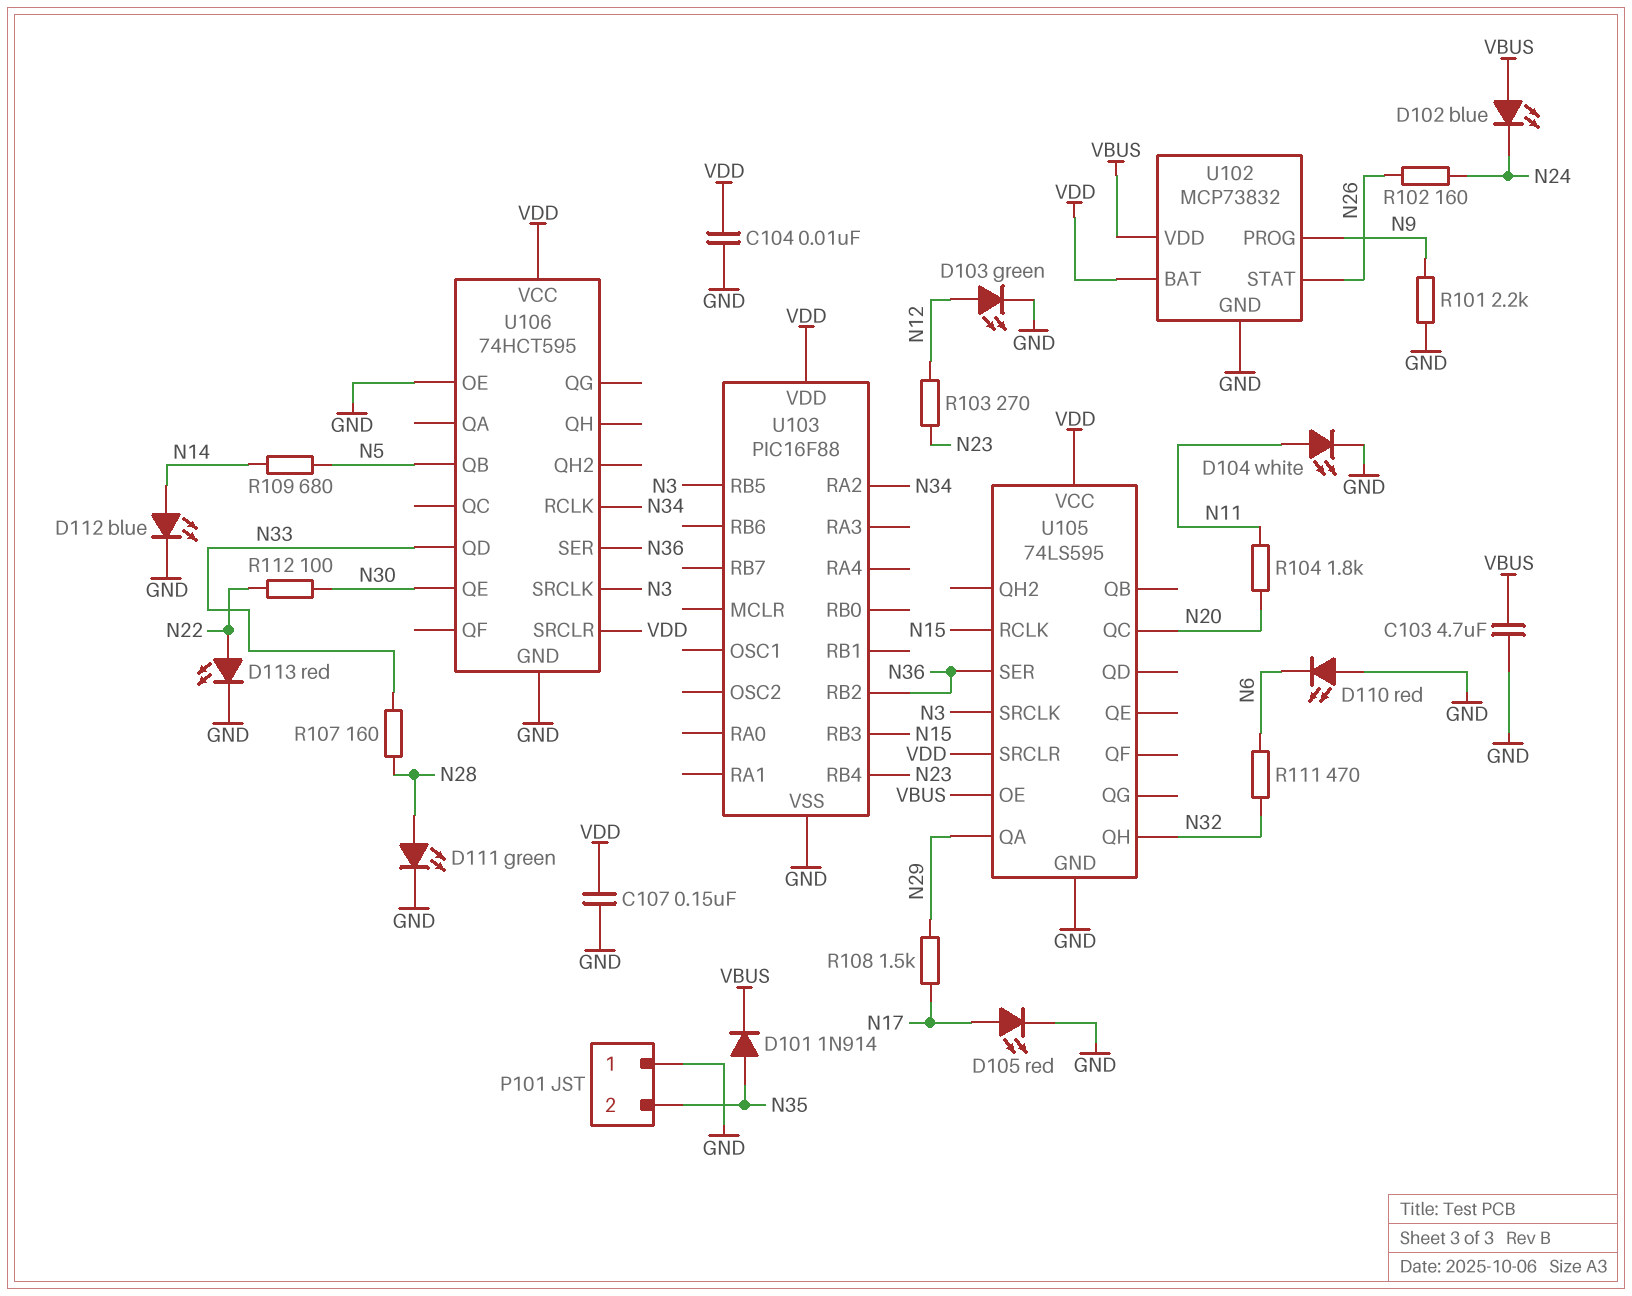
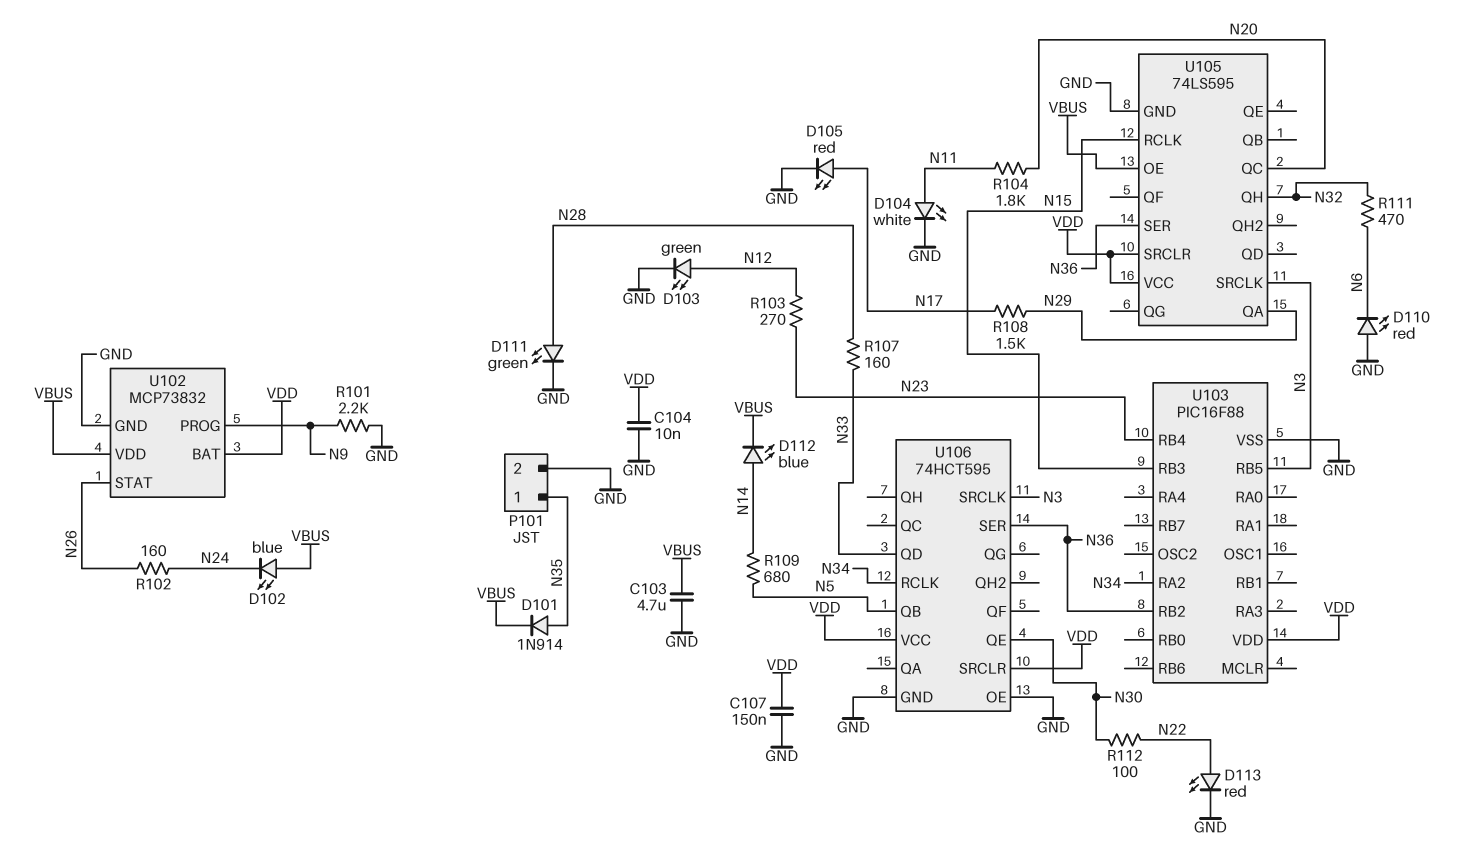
D112: LED blue (A N14, K GND) -> LED blue (A N14, K VBUS)
P101 pin 1: GND -> N35
P101 pin 2: N35 -> GND

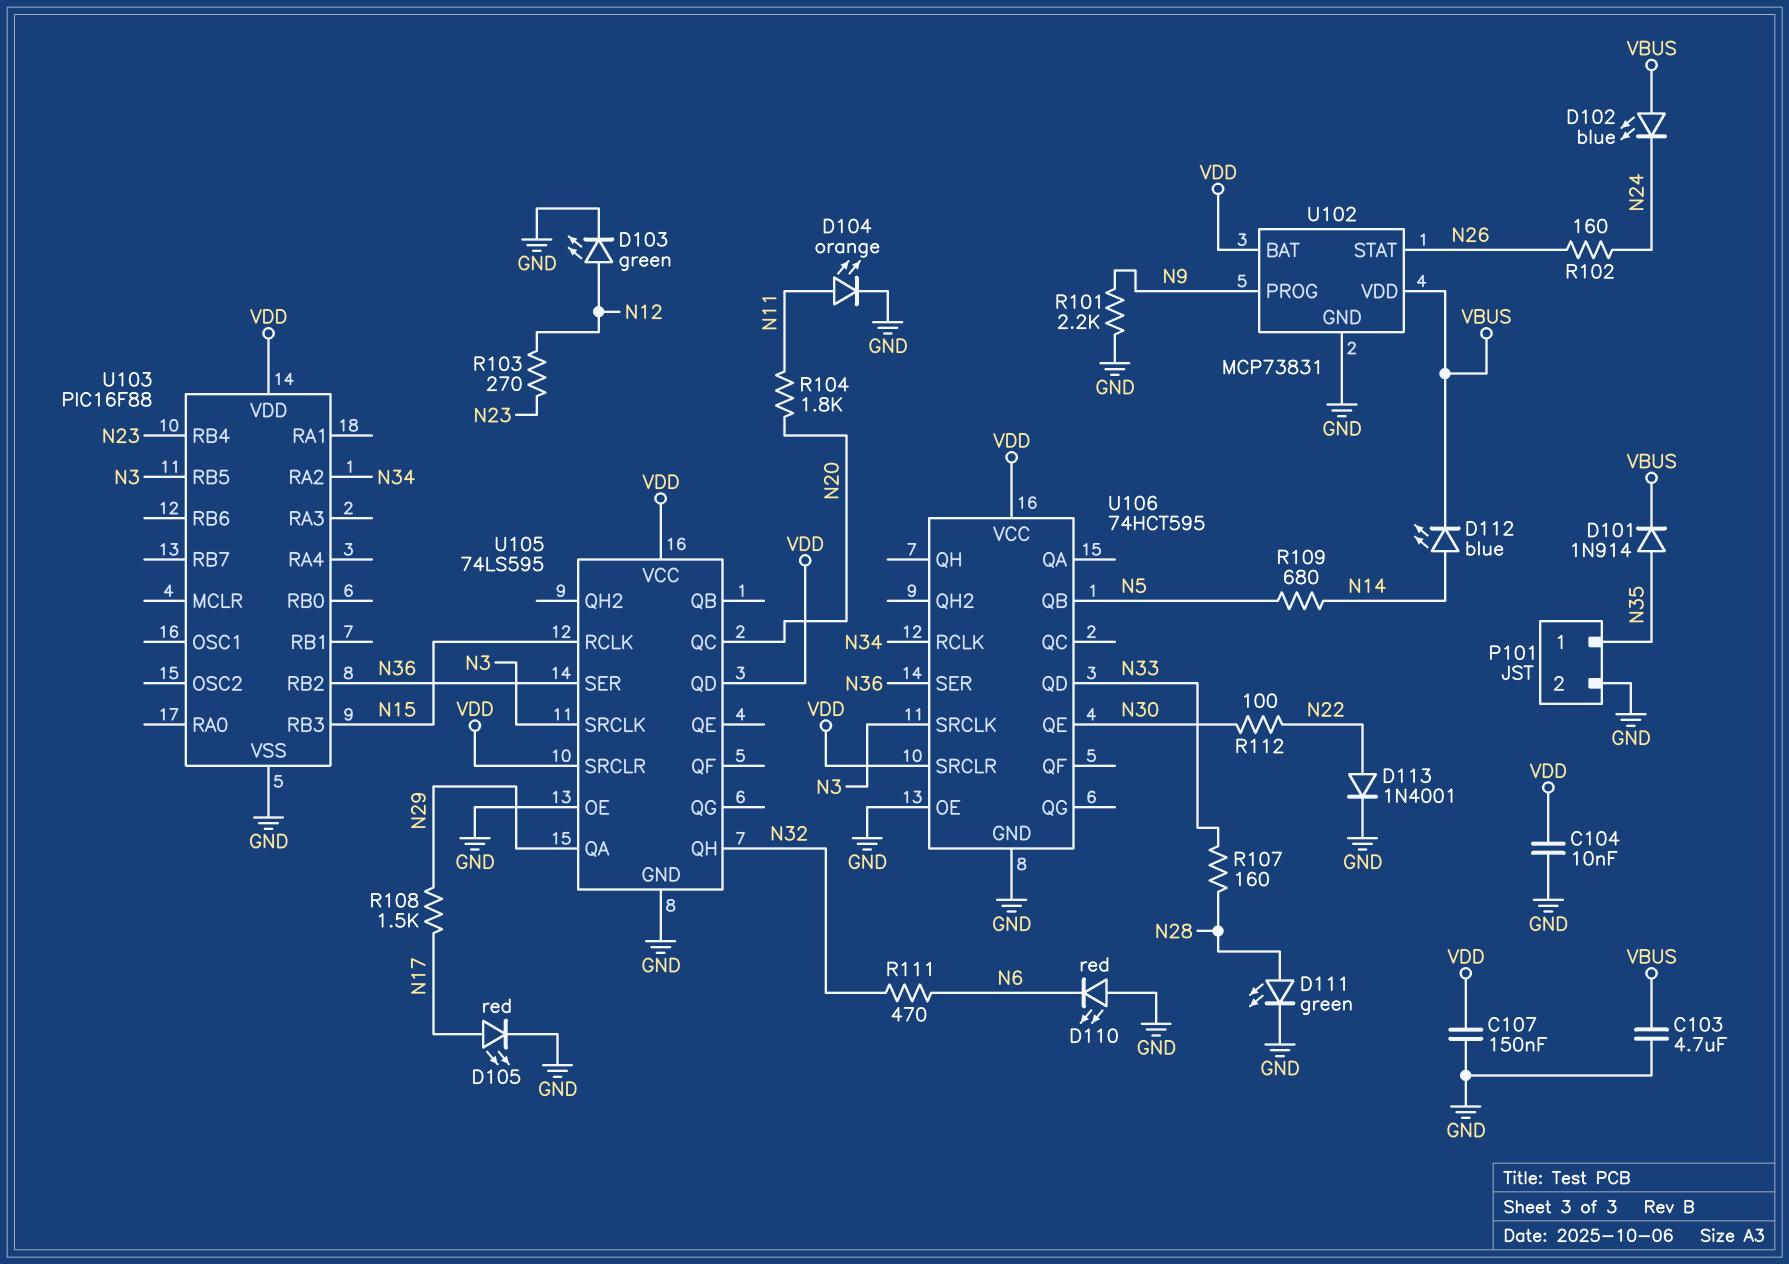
D104: LED white (A N11, K GND) -> LED orange (A N11, K GND)
D113: LED red (A N22, K GND) -> diode 1N4001 (A N22, K GND)
U102: MCP73832 -> MCP73831
U105 pin OE: VBUS -> GND
U105 pin QD: none -> VDD

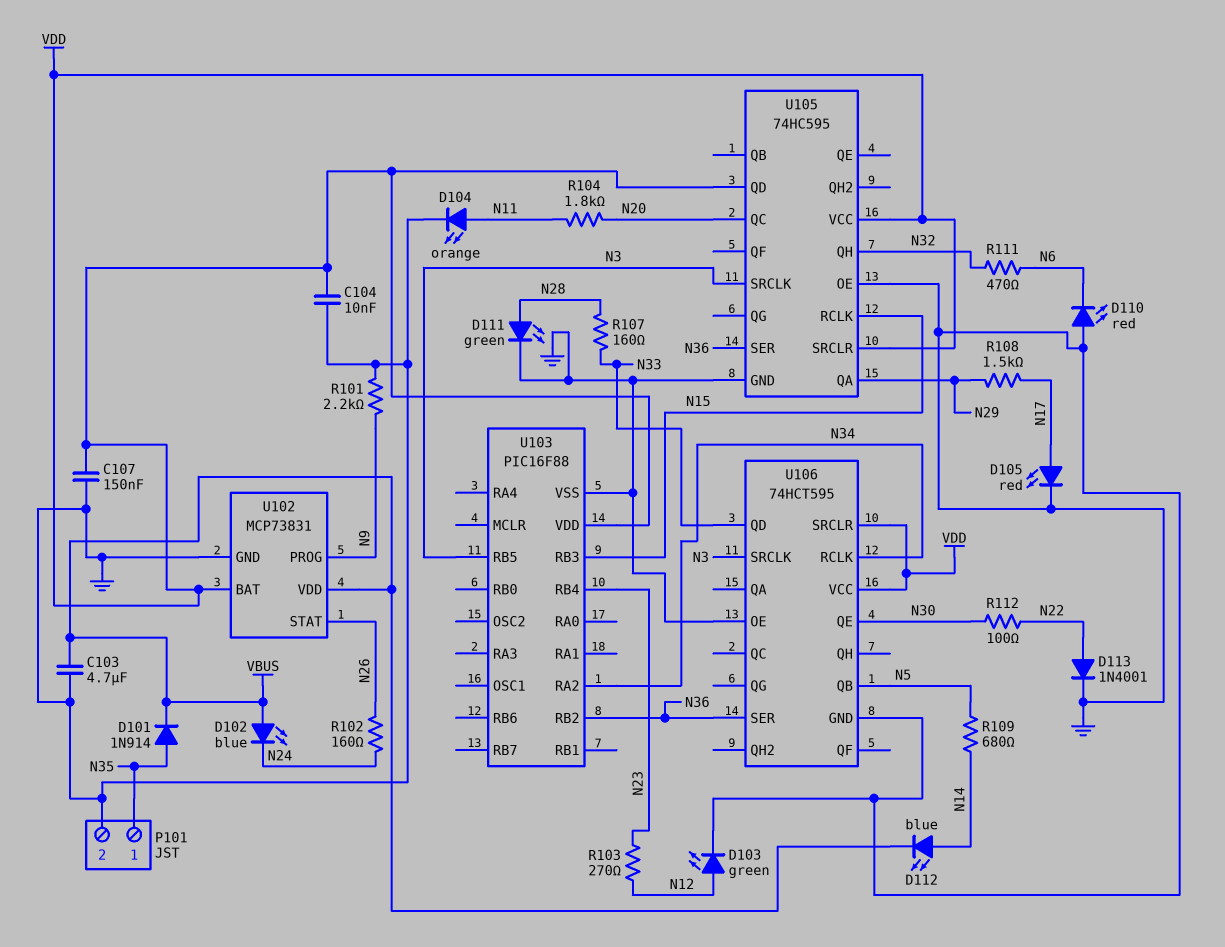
U105: 74LS595 -> 74HC595

